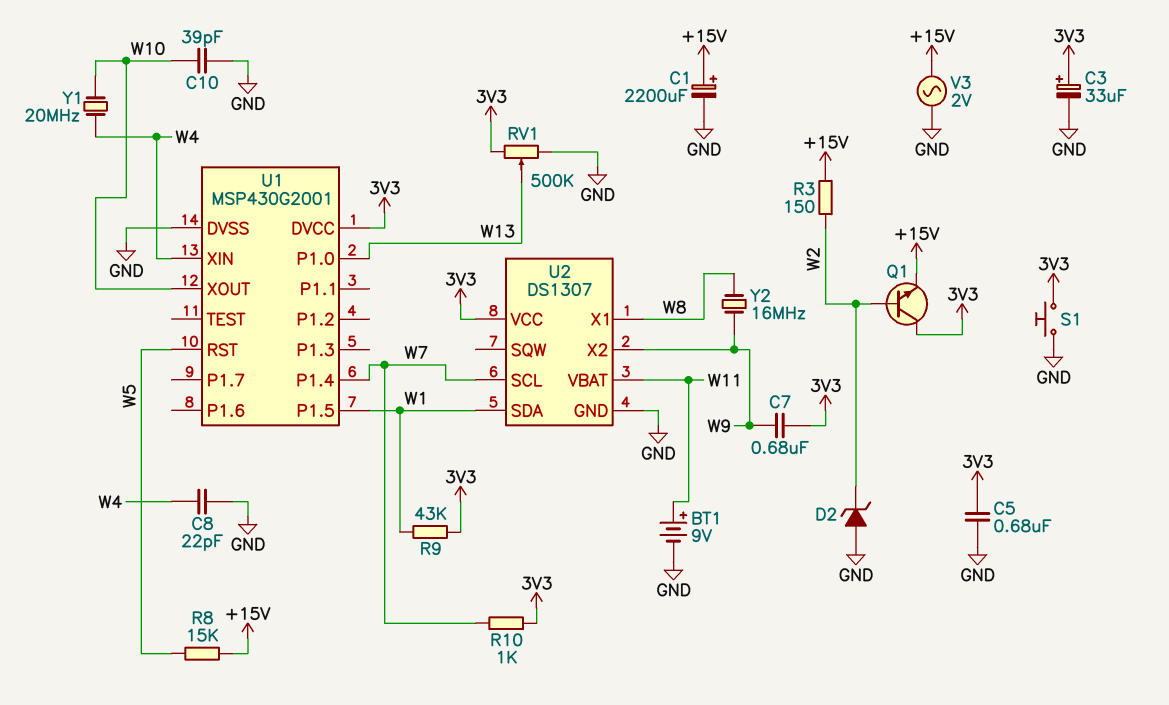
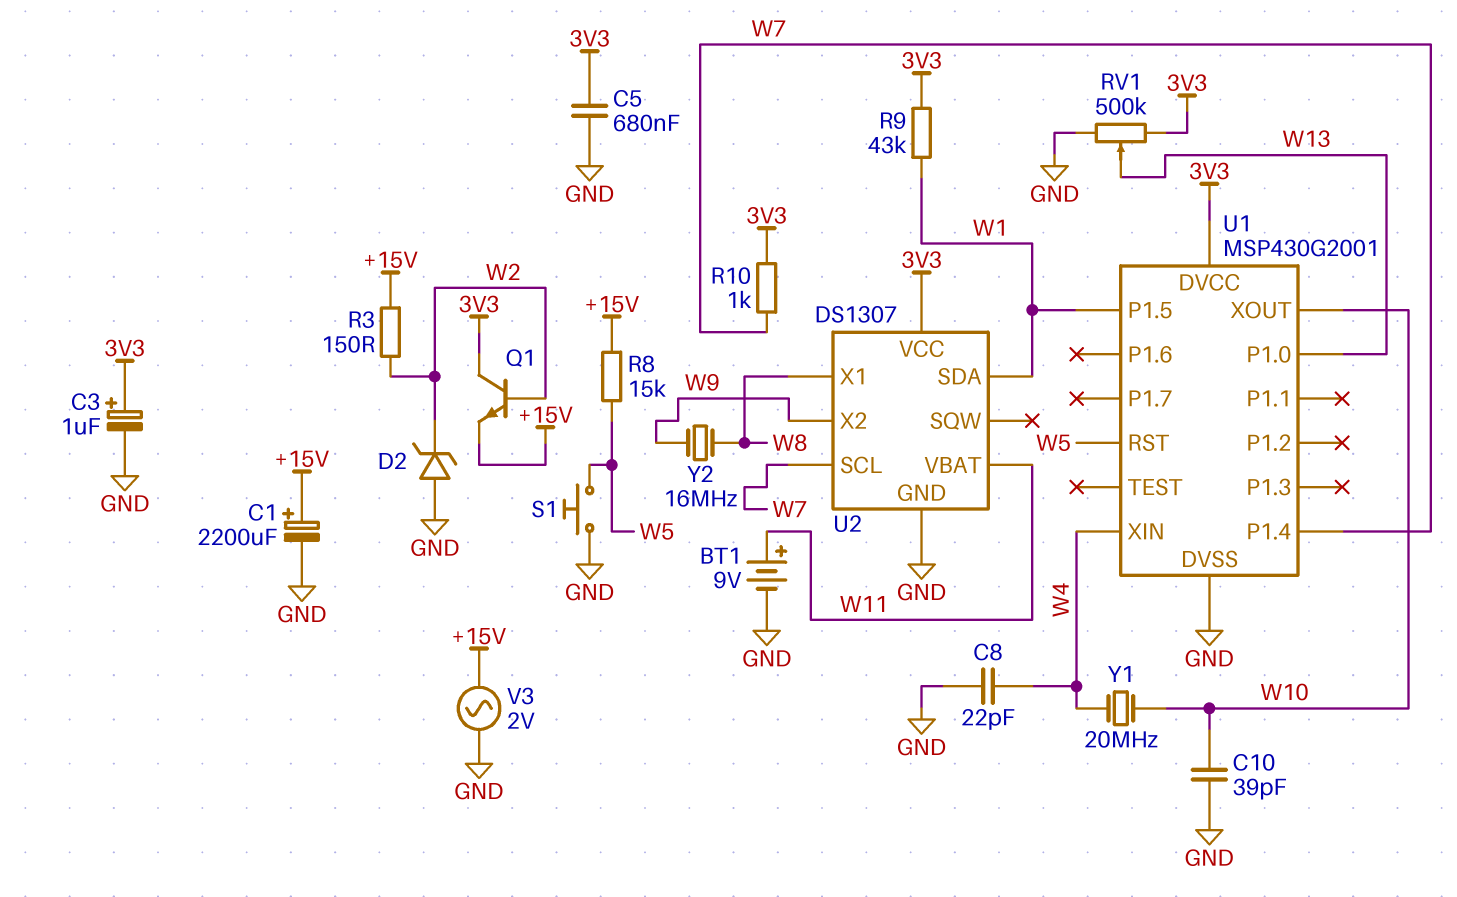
C3: 33uF (plus 3V3, minus GND) -> 1uF (plus 3V3, minus GND)
C7: 680nF (3V3, W9) -> none
S1: button (3V3, GND) -> button (GND, W5)

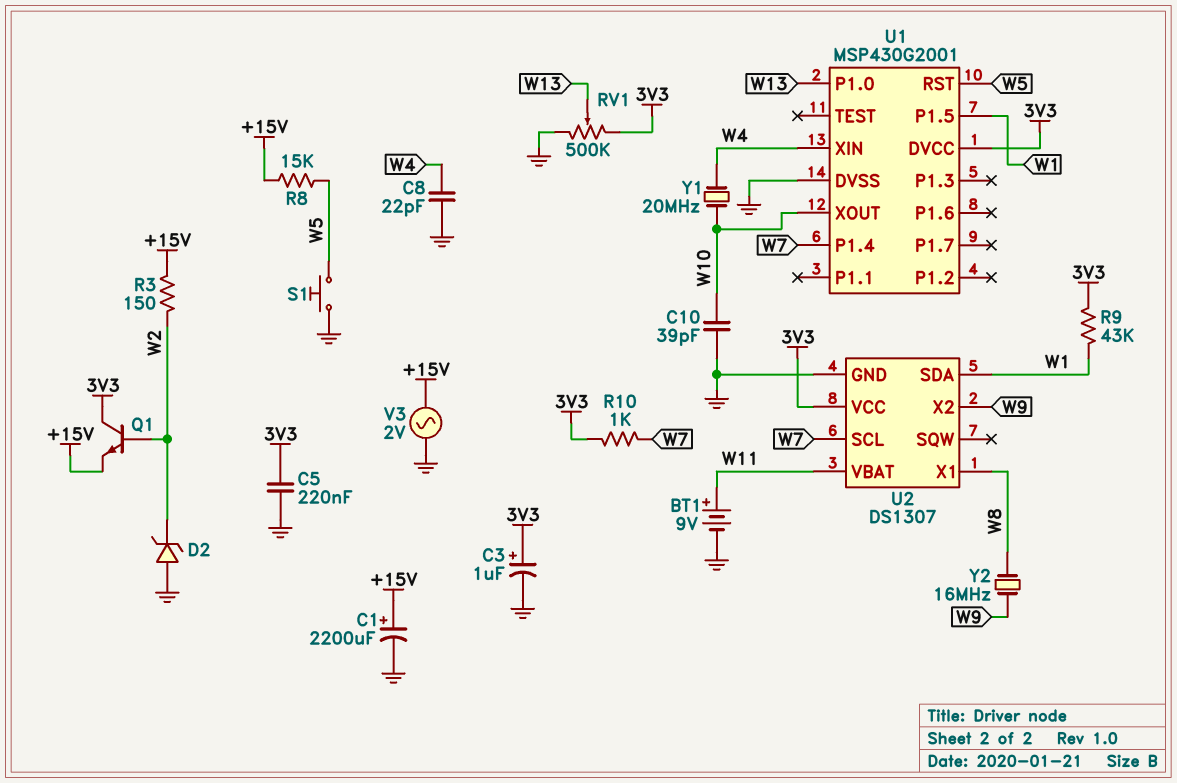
C5: 680nF (3V3, GND) -> 220nF (3V3, GND)

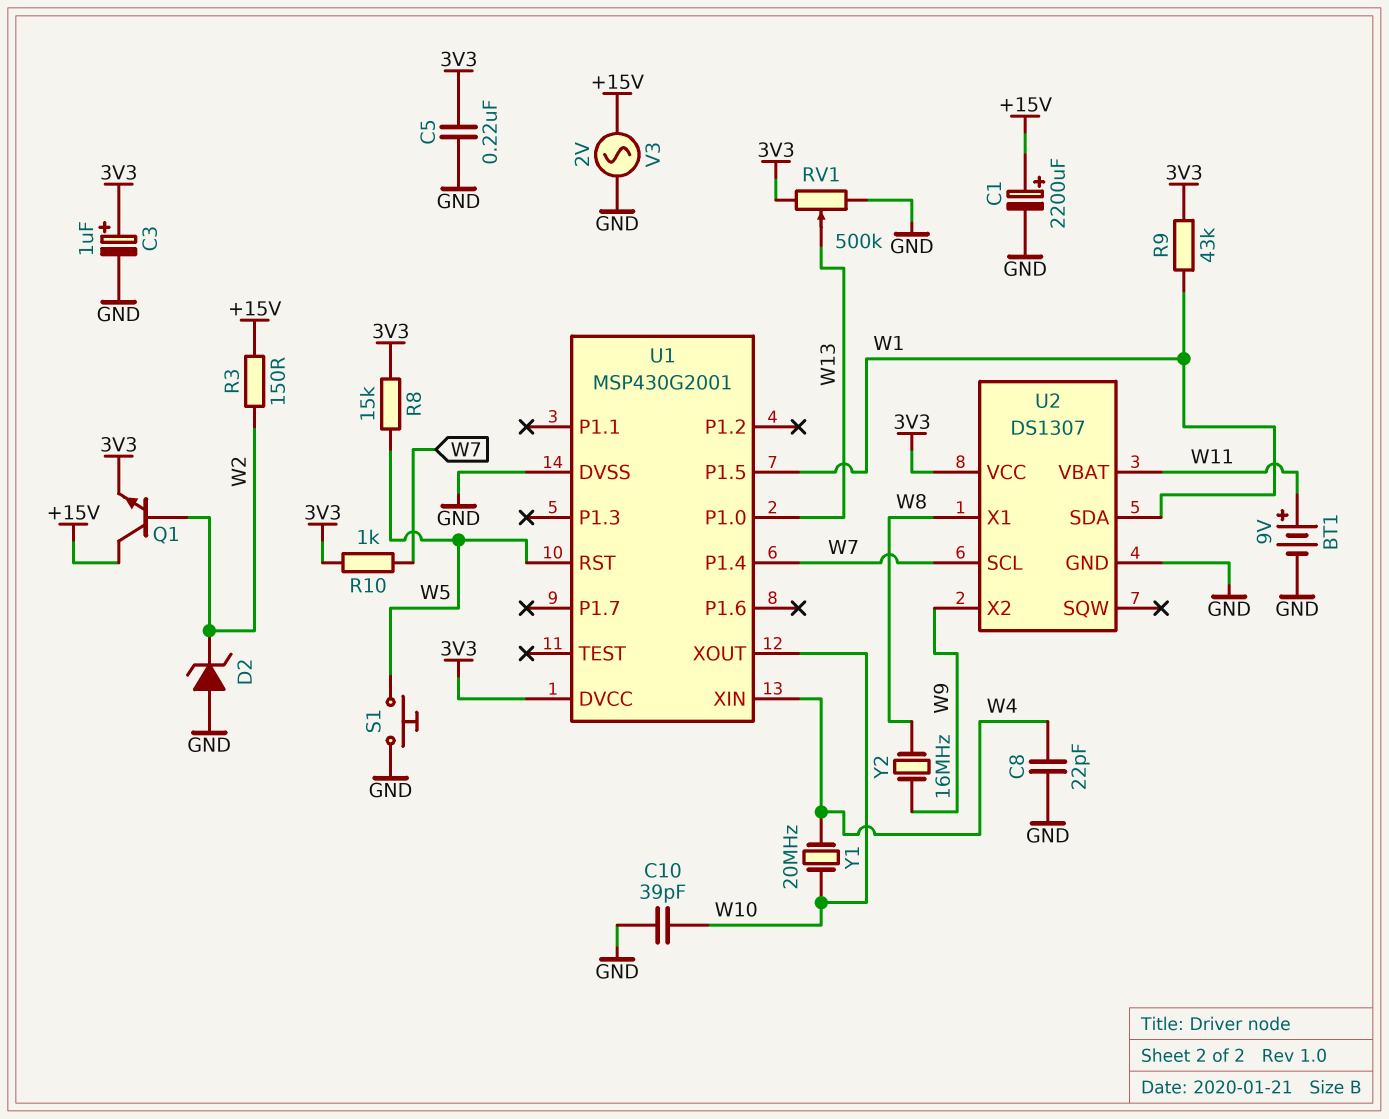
Q1: NPN (B W2, C 3V3, E +15V) -> NPN (B W2, C +15V, E 3V3)
R8: 15k (+15V, W5) -> 15k (3V3, W5)

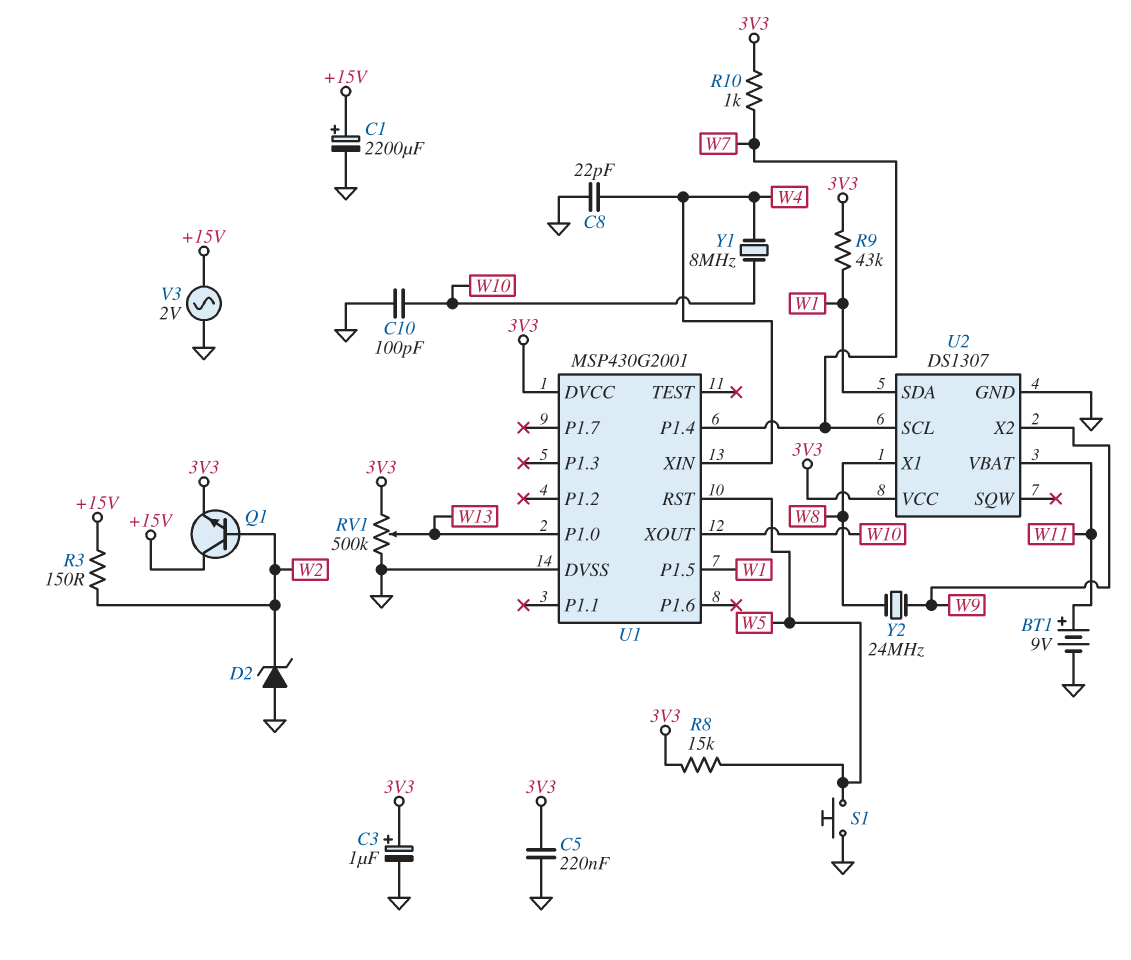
C10: 39pF (GND, W10) -> 100pF (GND, W10)
Y1: 20MHz (W4, W10) -> 8MHz (W4, W10)
Y2: 16MHz (W8, W9) -> 24MHz (W8, W9)

